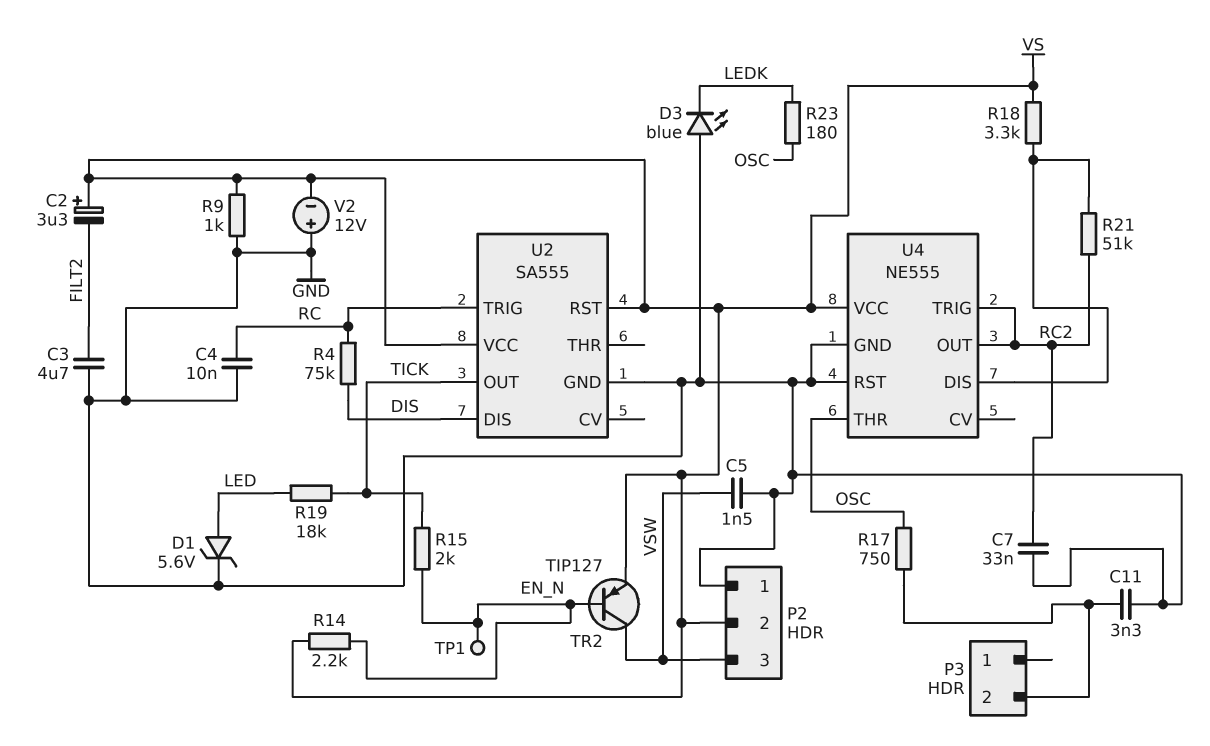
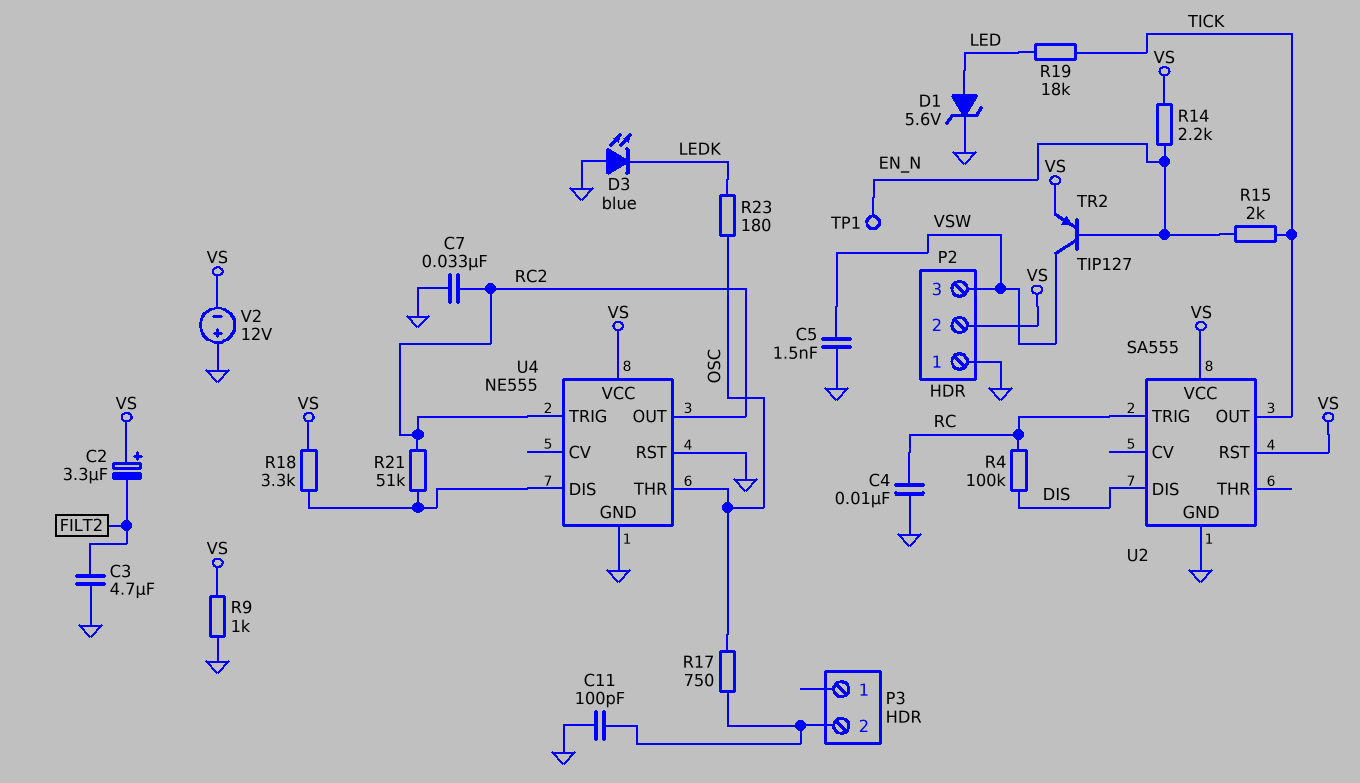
C11: 3.3nF (GND, P3/2) -> 100pF (GND, P3/2)
R4: 75k (DIS, RC) -> 100k (DIS, RC)

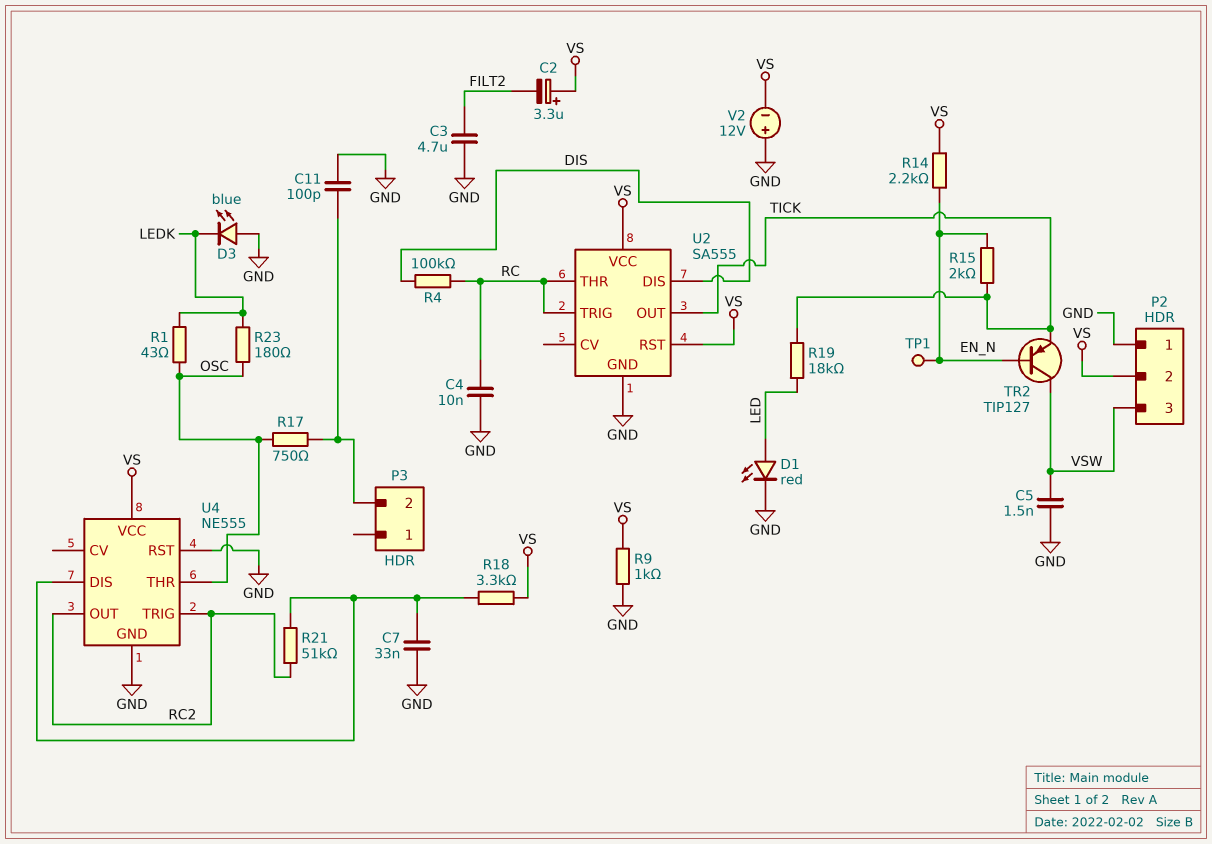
C7: 33nF (GND, RC2) -> 33nF (GND, U4/DIS)
D1: zener 5.6V (A LED, K GND) -> LED red (A LED, K GND)
R1: none -> 43 (LEDK, OSC)
TR2: PNP TIP127 (B EN_N, C VSW, E VS) -> PNP TIP127 (B EN_N, C VSW, E TICK)
U2 pin THR: none -> RC

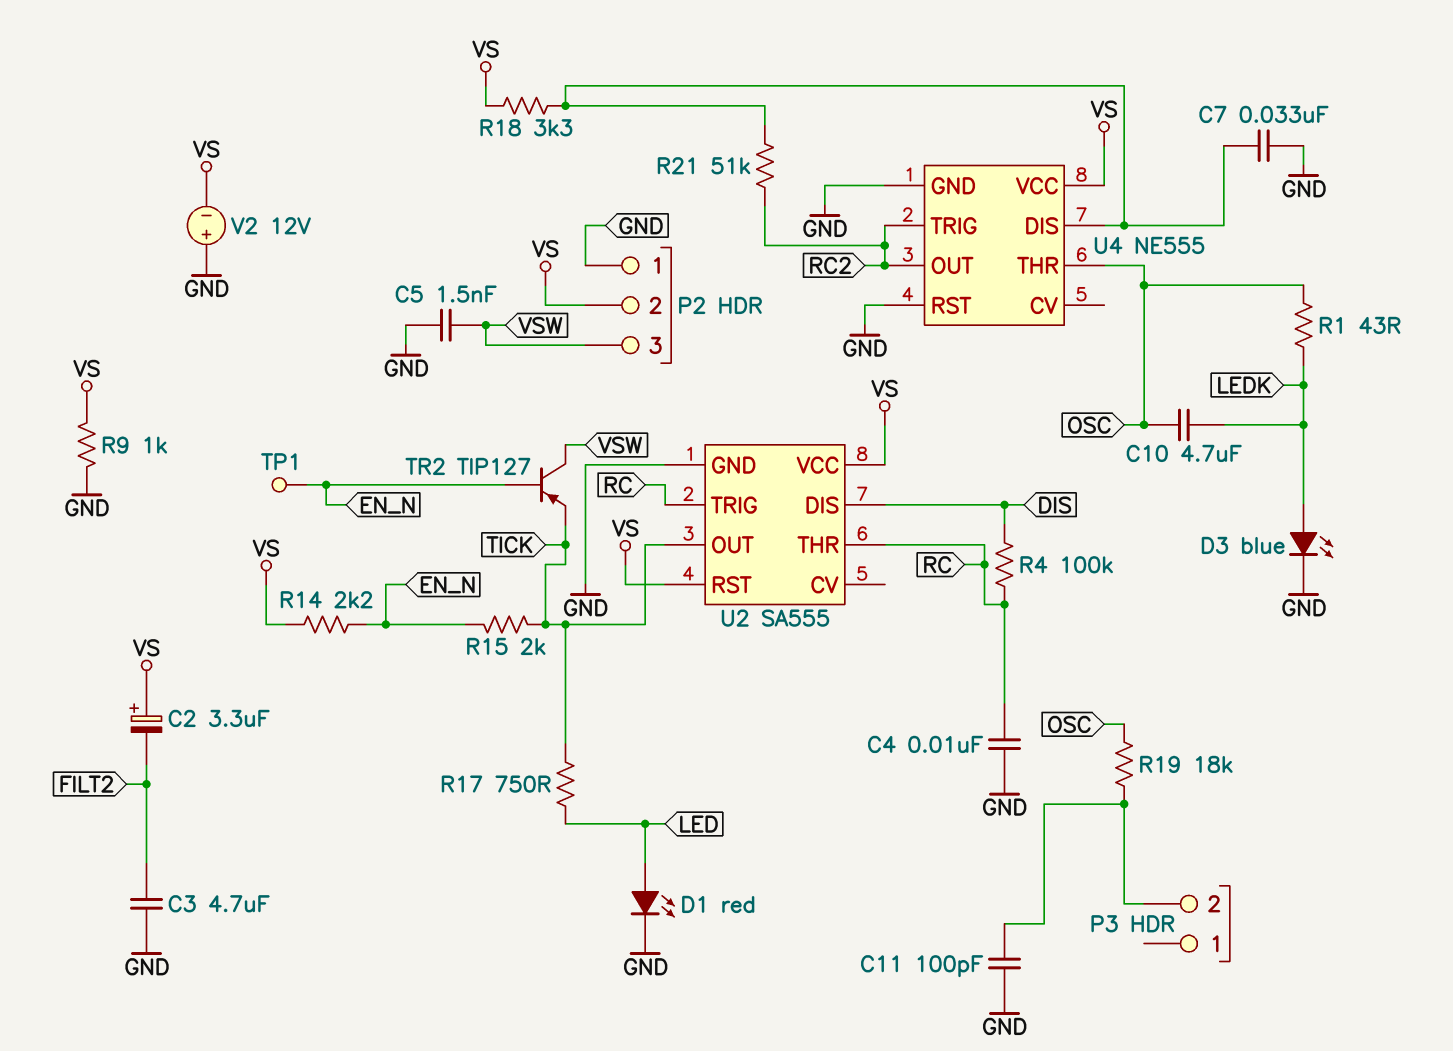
C10: none -> 4.7uF (LEDK, OSC)
D3: LED blue (A GND, K LEDK) -> LED blue (A LEDK, K GND)
R17: 750 (OSC, P3/2) -> 750 (LED, TICK)
R19: 18k (LED, TICK) -> 18k (OSC, P3/2)
R23: 180 (LEDK, OSC) -> none

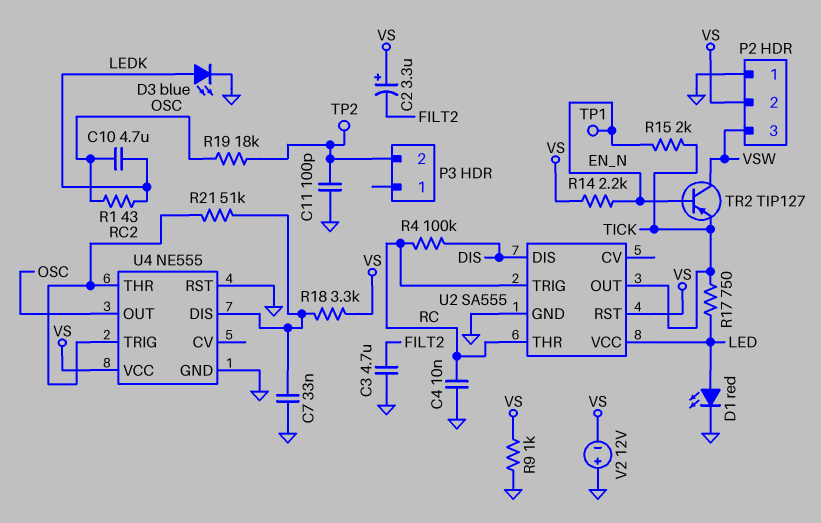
C5: 1.5nF (GND, VSW) -> none
TP2: none -> test point (P3/2)
U2 pin VCC: VS -> LED
U4 pin OUT: RC2 -> OSC
U4 pin THR: OSC -> RC2

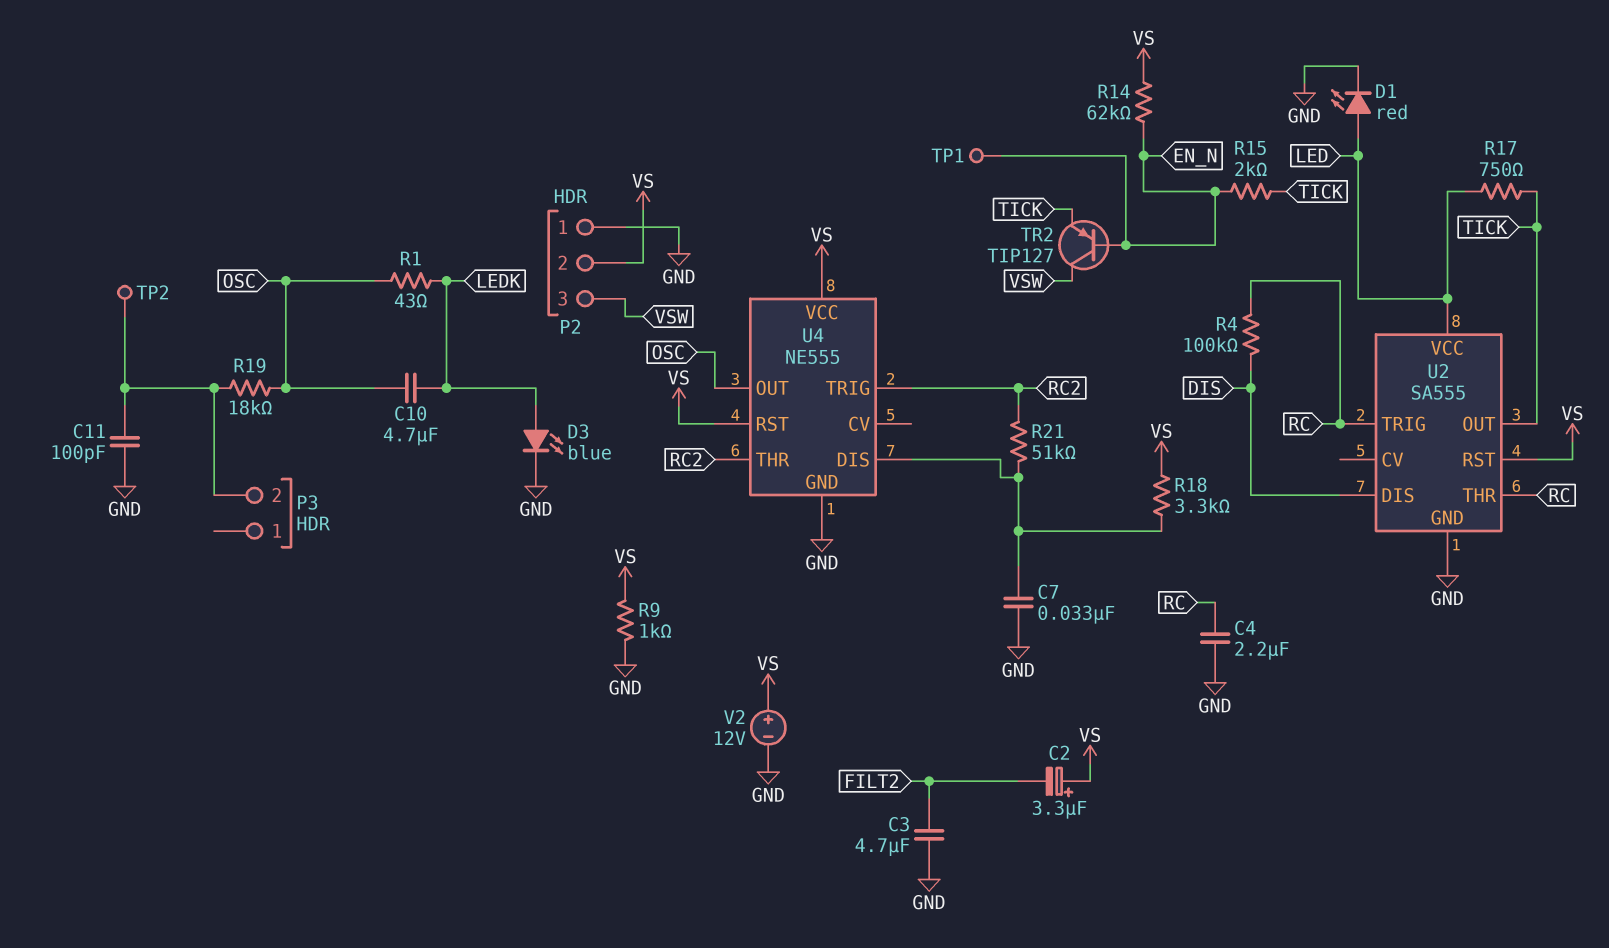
C4: 10nF (GND, RC) -> 2.2uF (GND, RC)
R14: 2.2k (EN_N, VS) -> 62k (EN_N, VS)
U4 pin RST: GND -> VS
V2: 12V (plus GND, minus VS) -> 12V (plus VS, minus GND)

